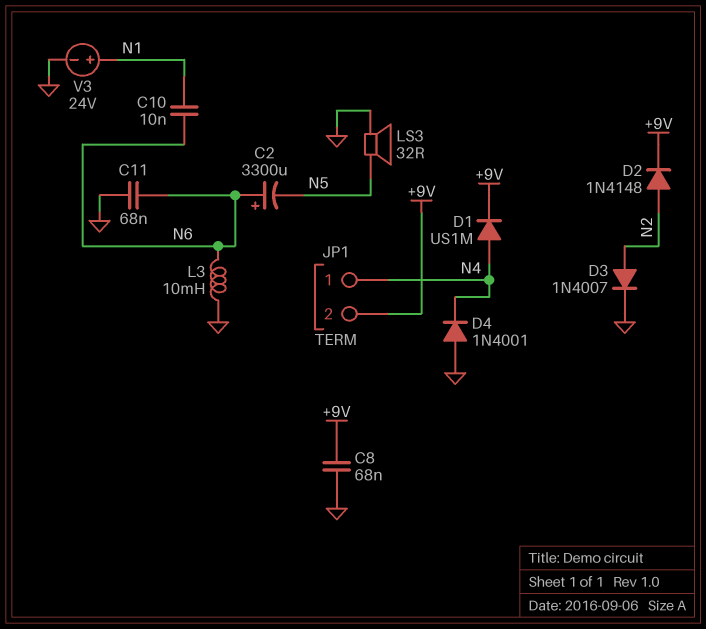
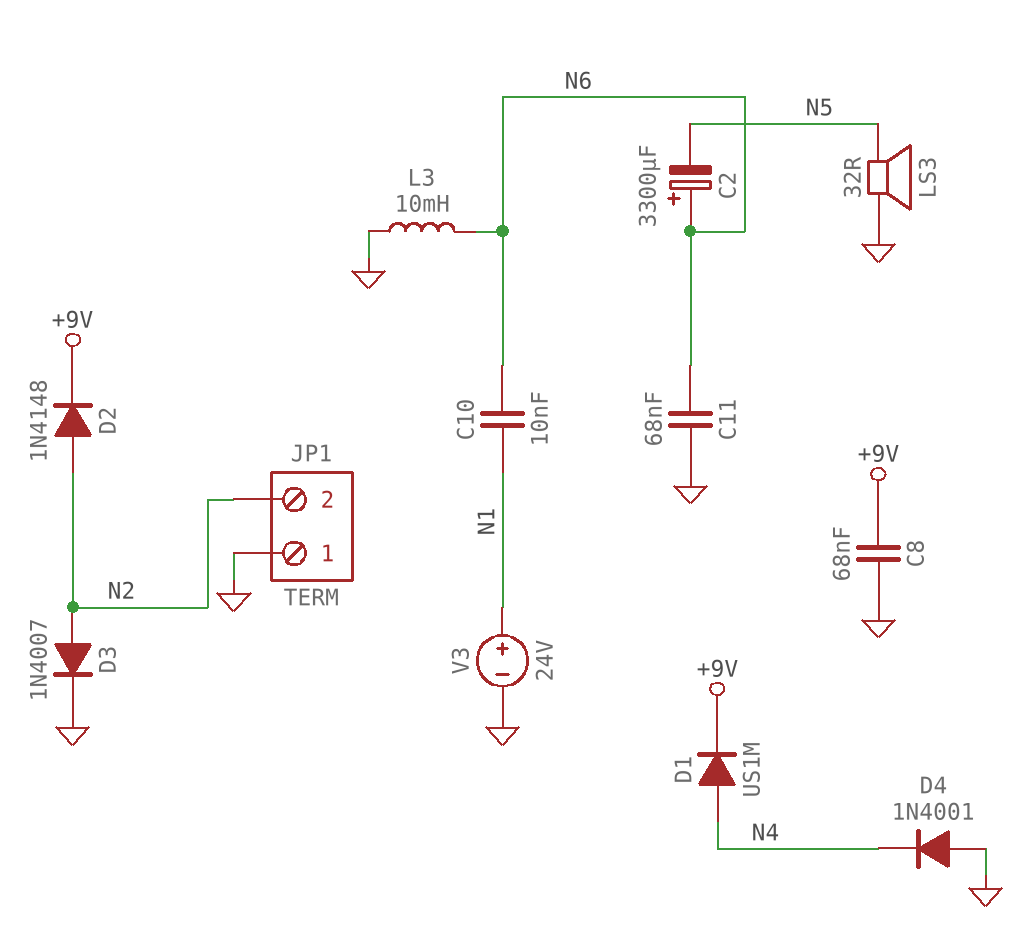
JP1 pin 1: N4 -> GND
JP1 pin 2: +9V -> N2

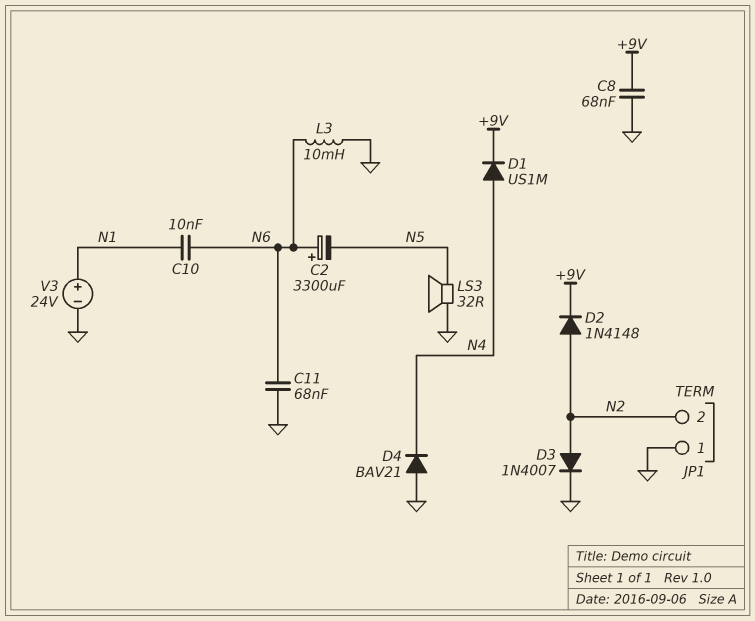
D4: diode 1N4001 (A GND, K N4) -> diode BAV21 (A GND, K N4)

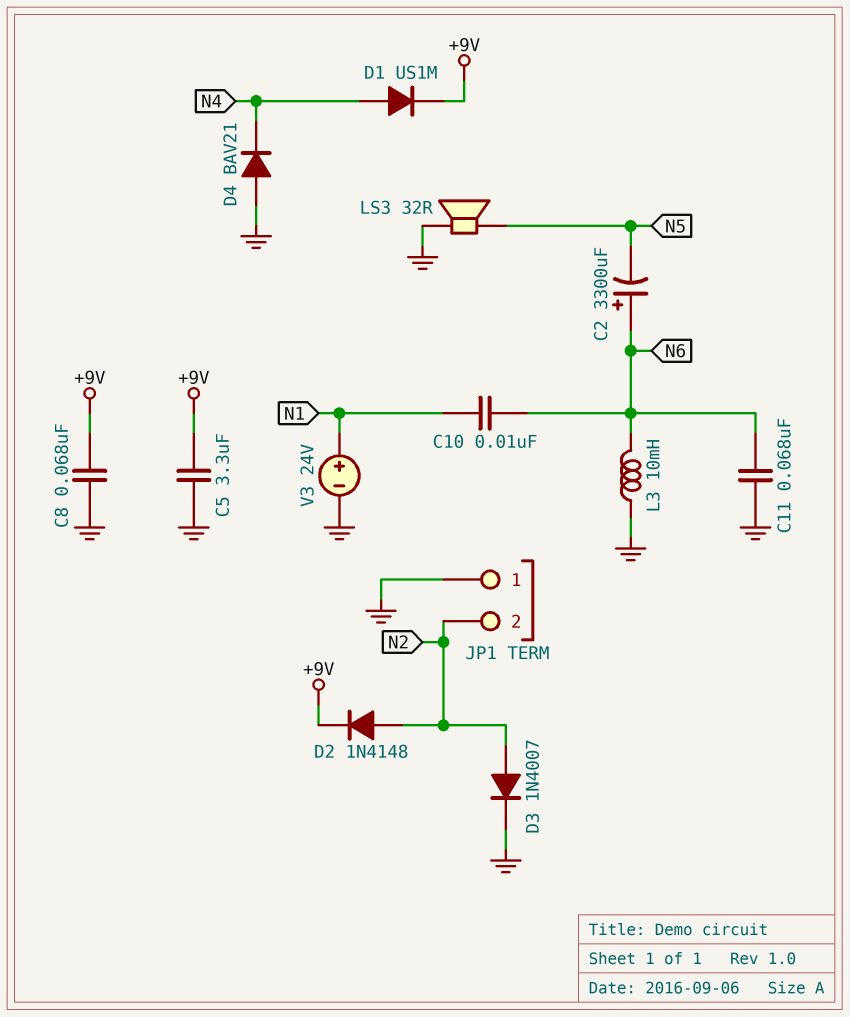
C5: none -> 3.3uF (+9V, GND)

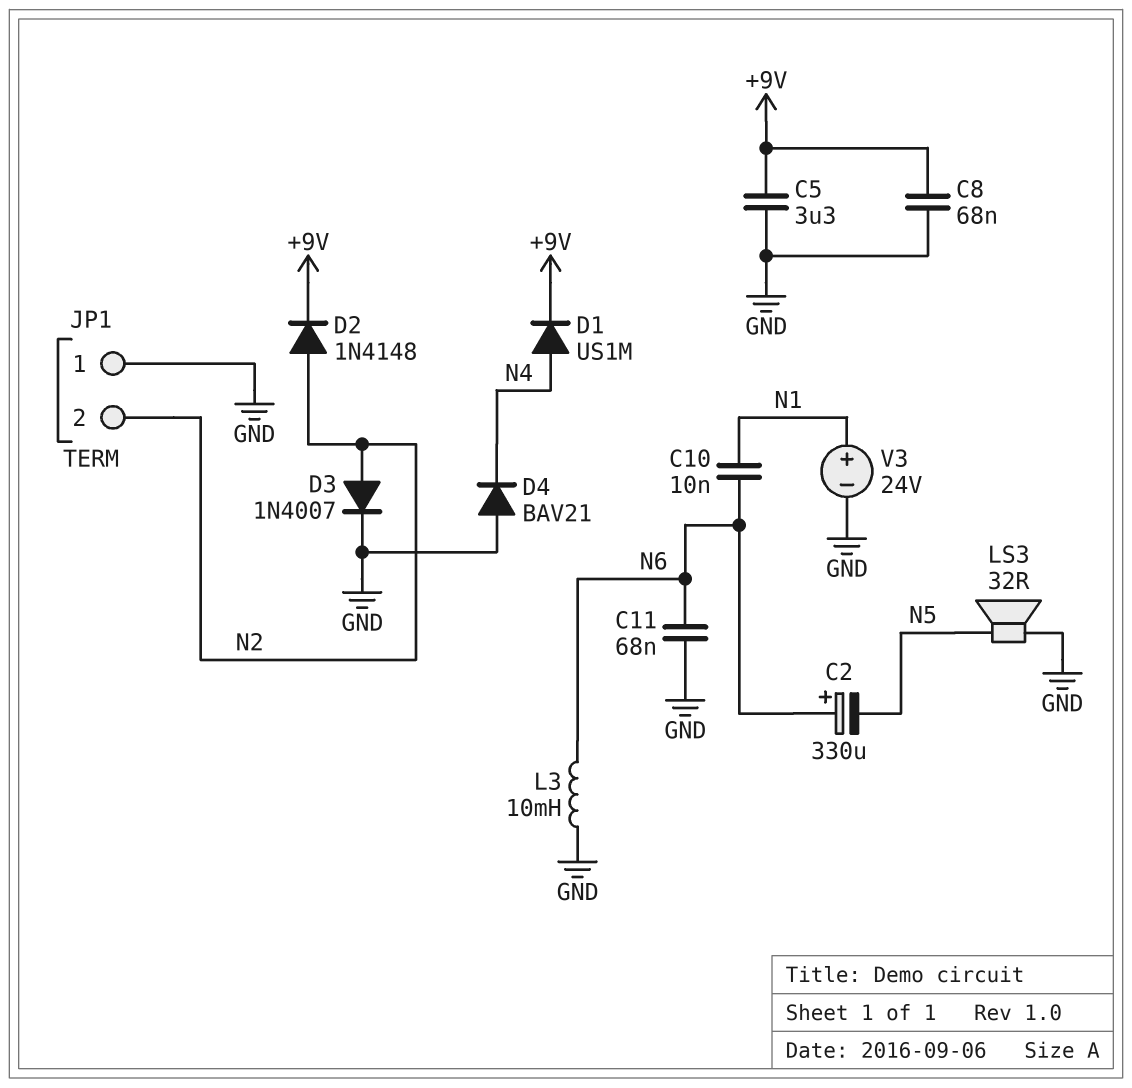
C2: 3300uF (plus N6, minus N5) -> 330uF (plus N6, minus N5)

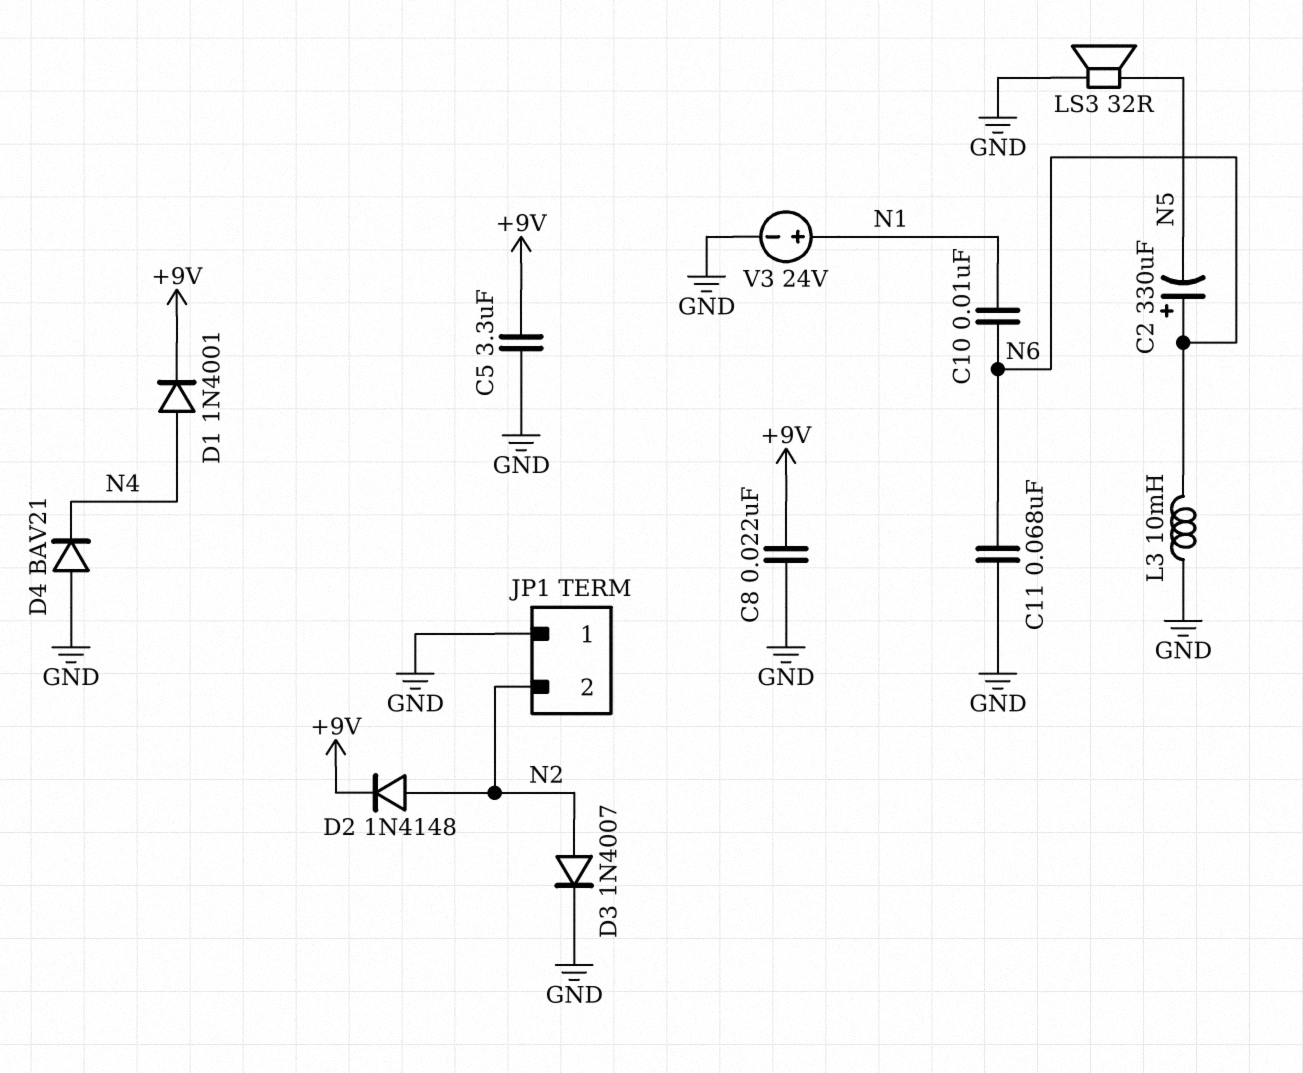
C8: 68nF (+9V, GND) -> 22nF (+9V, GND)
D1: diode US1M (A N4, K +9V) -> diode 1N4001 (A N4, K +9V)

